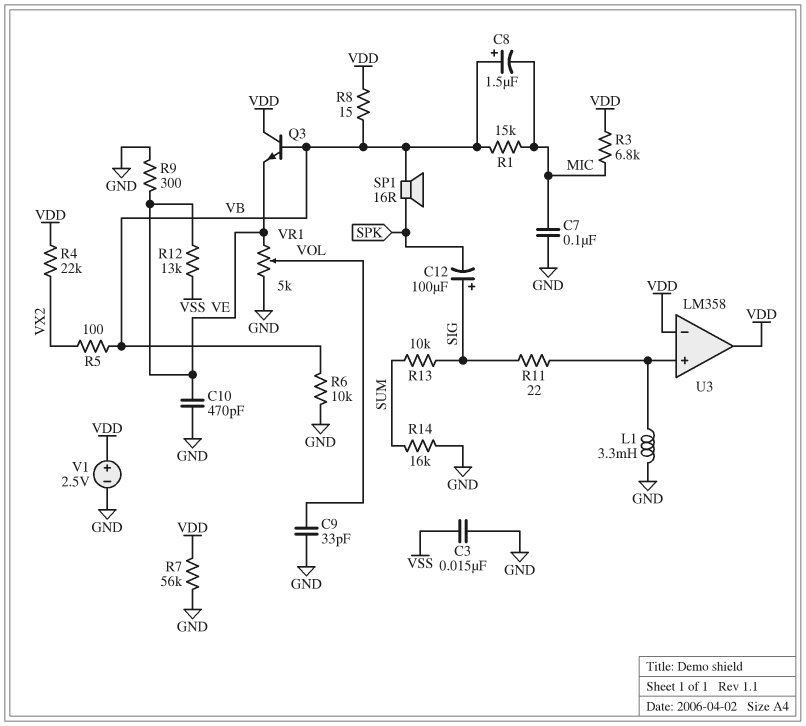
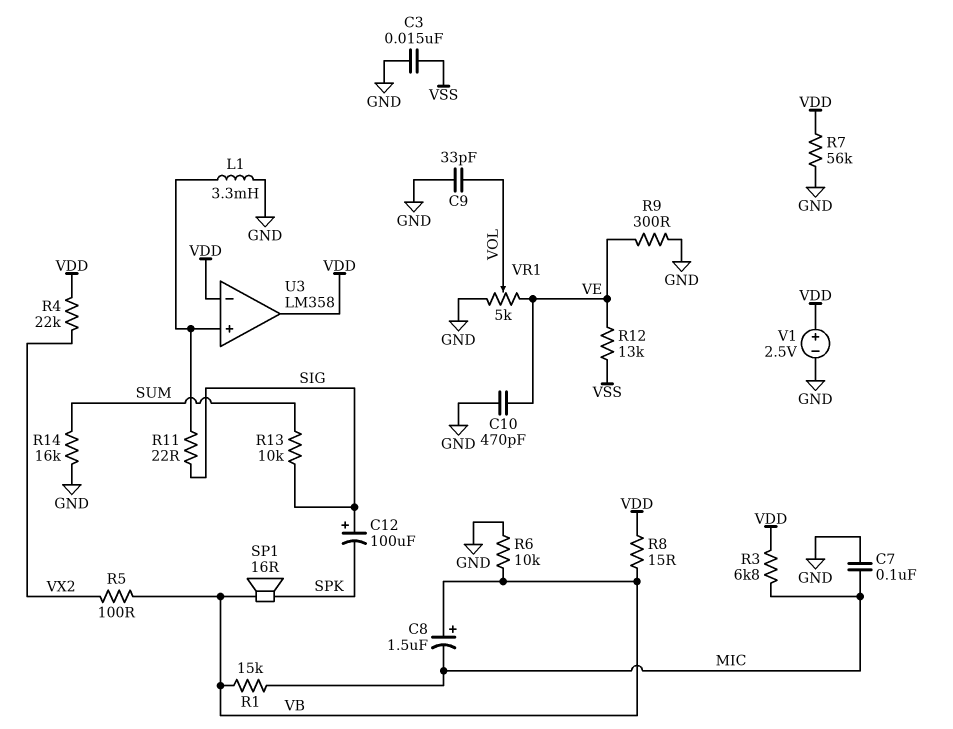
Q3: NPN (B VB, C VDD, E VE) -> none

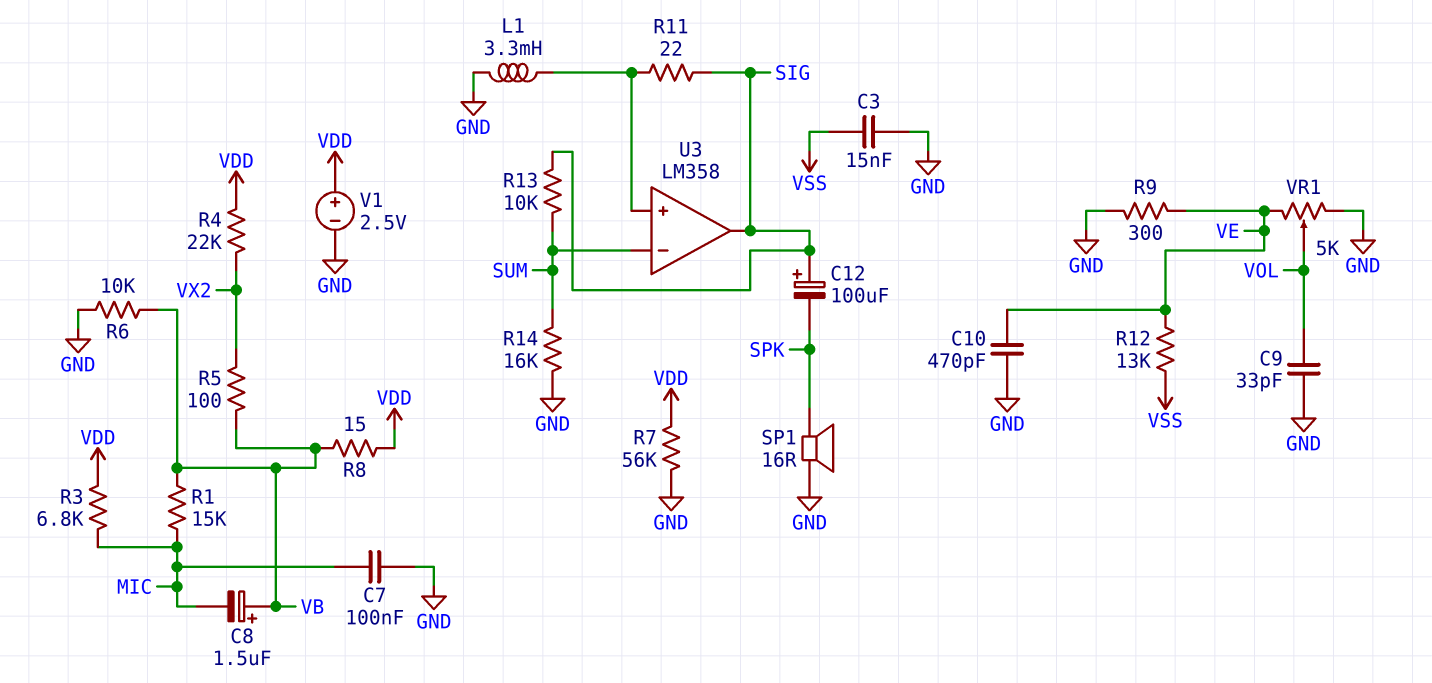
SP1: speaker 16R (SPK, VB) -> speaker 16R (GND, SPK)
U3 pin in-: VDD -> SUM
U3 pin out: VDD -> SIG

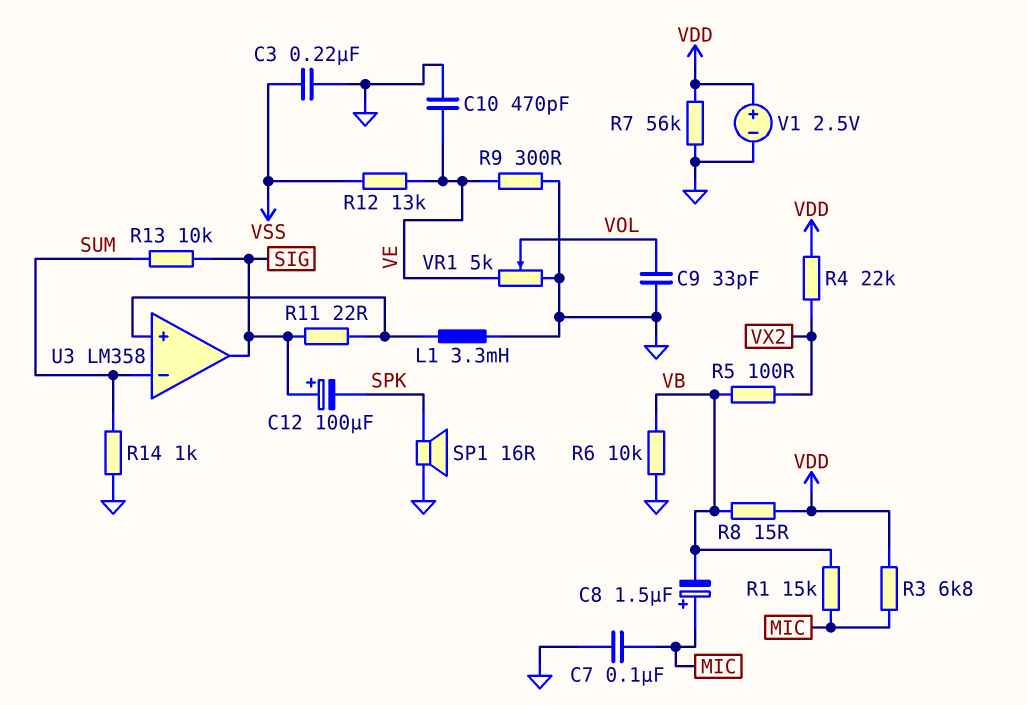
C3: 15nF (GND, VSS) -> 220nF (GND, VSS)
C8: 1.5uF (plus VB, minus MIC) -> 1.5uF (plus MIC, minus VB)
R14: 16k (GND, SUM) -> 1k (GND, SUM)

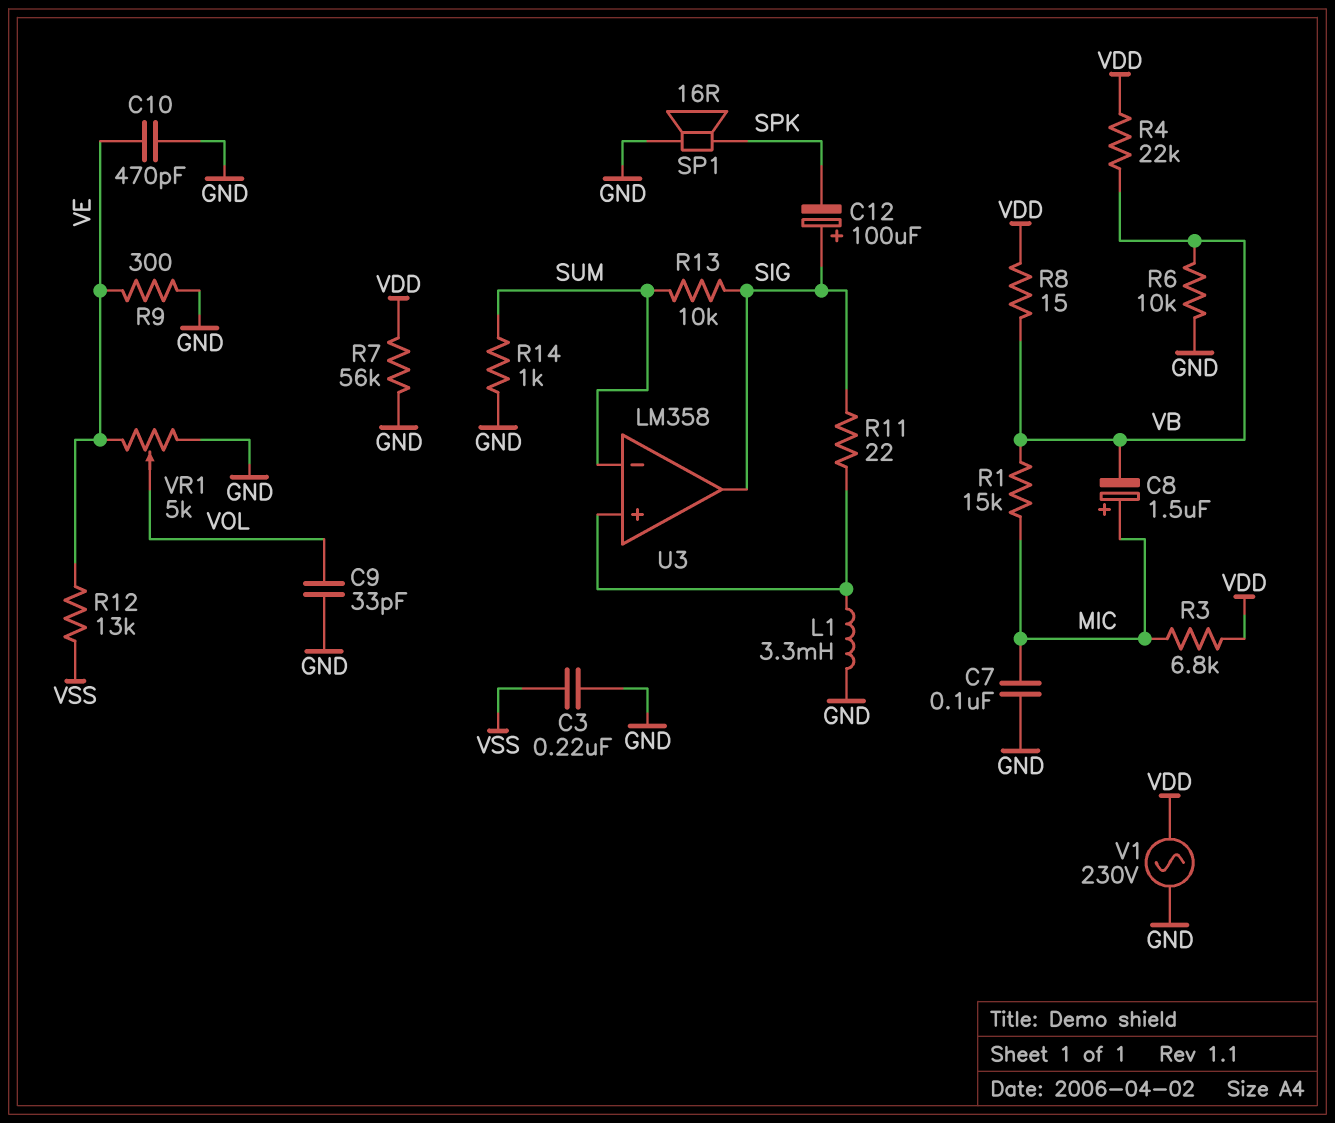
R4: 22k (VDD, VX2) -> 22k (VB, VDD)
R5: 100 (VB, VX2) -> none
V1: 2.5V (plus VDD, minus GND) -> AC 230V (GND, VDD)

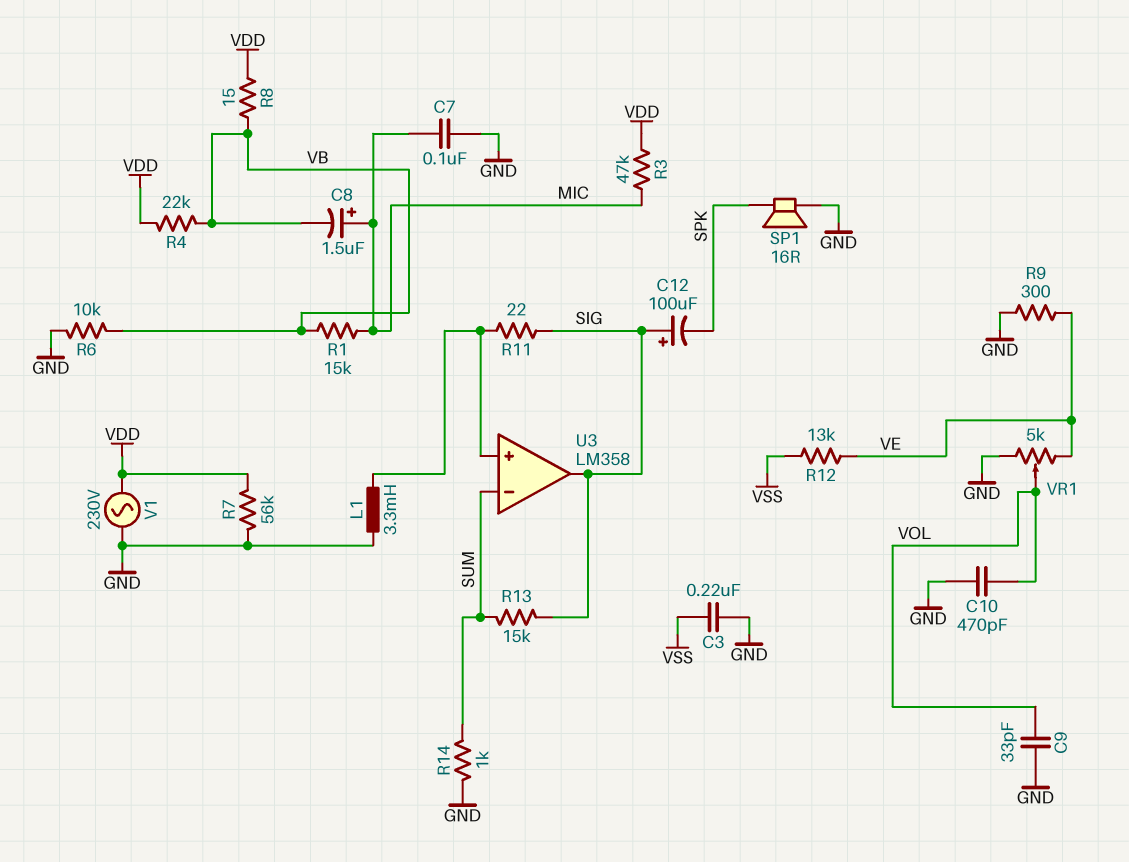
C10: 470pF (GND, VE) -> 470pF (GND, VOL)
R3: 6.8k (MIC, VDD) -> 47k (MIC, VDD)
R13: 10k (SIG, SUM) -> 15k (SIG, SUM)

